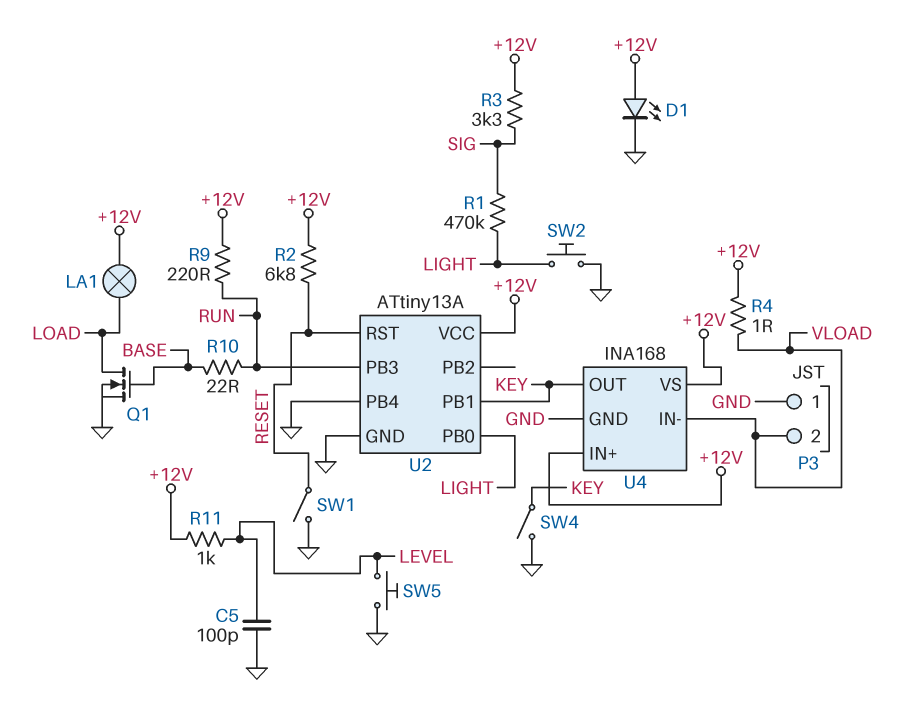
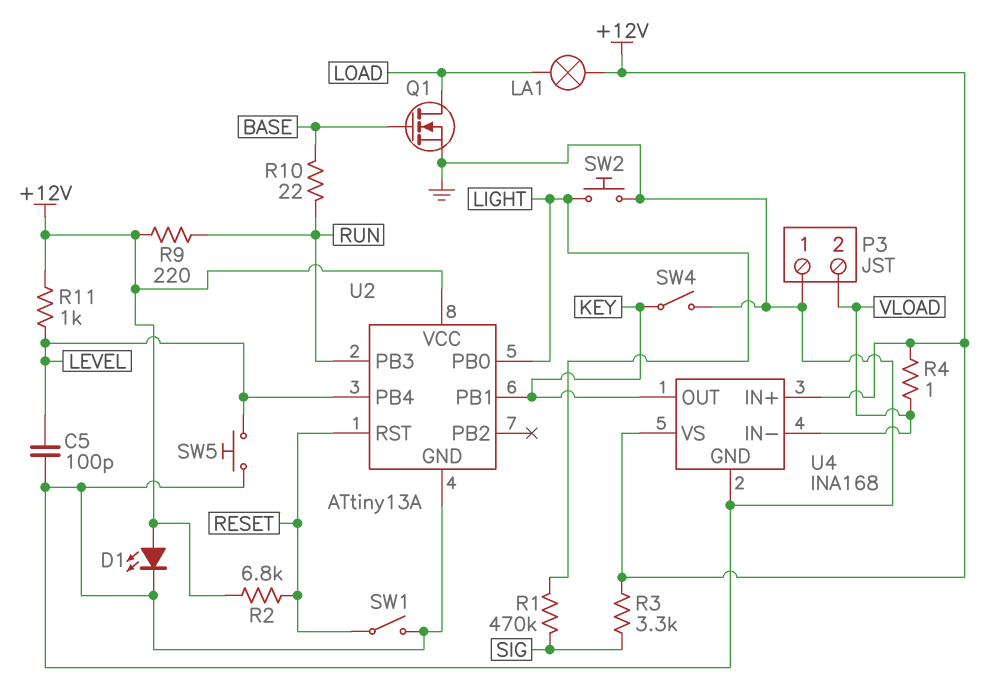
U2 pin PB4: GND -> LEVEL

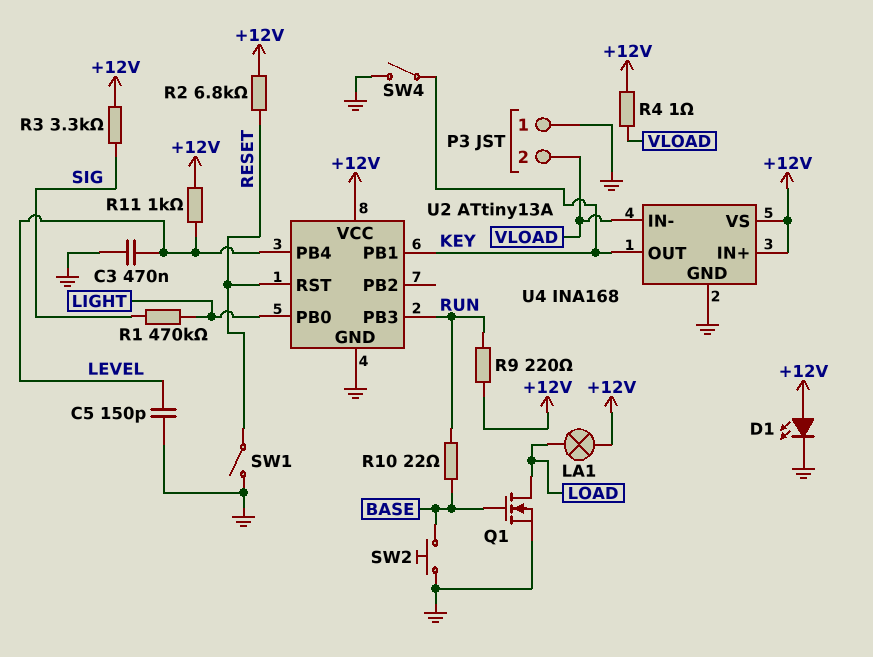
C3: none -> 470nF (GND, LEVEL)
C5: 100pF (GND, LEVEL) -> 150pF (GND, LEVEL)
SW2: button (GND, LIGHT) -> button (BASE, GND)
SW5: button (GND, LEVEL) -> none

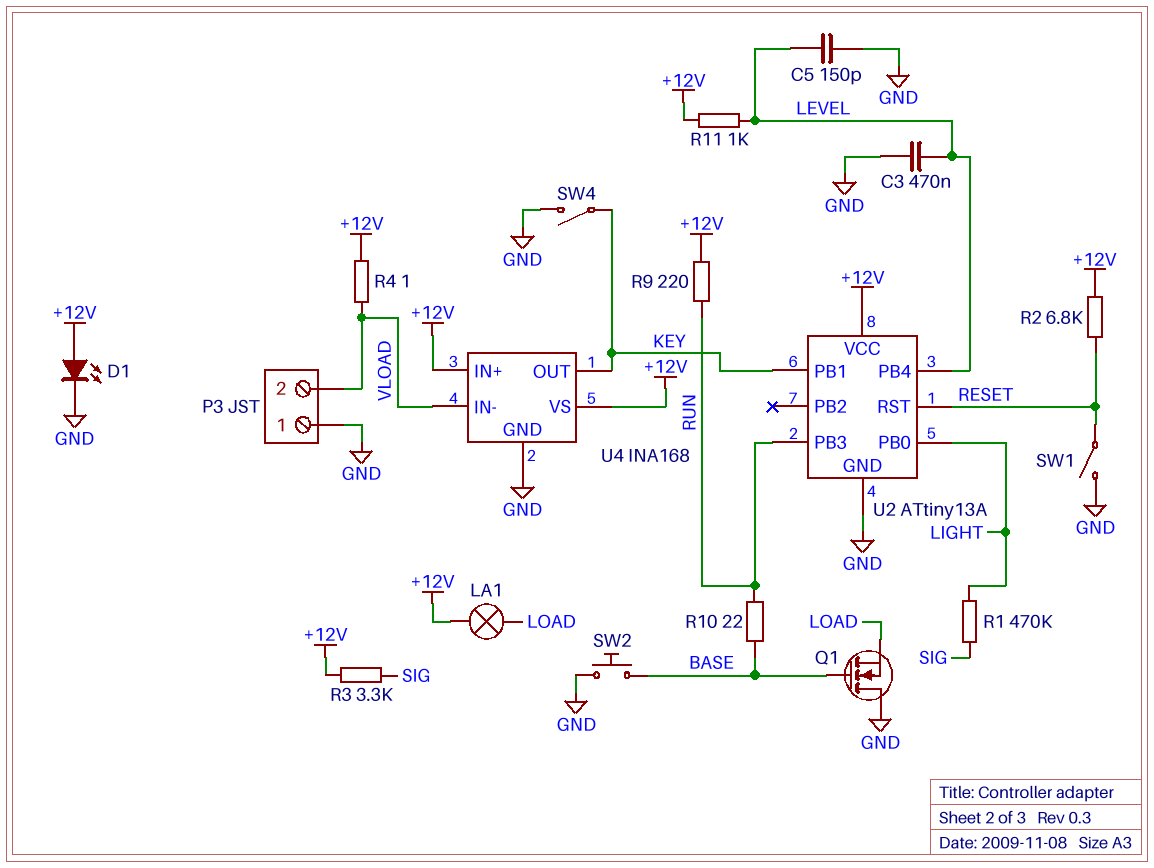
Q1: NMOS (G BASE, D LOAD, S GND) -> NMOS (G BASE, D GND, S LOAD)

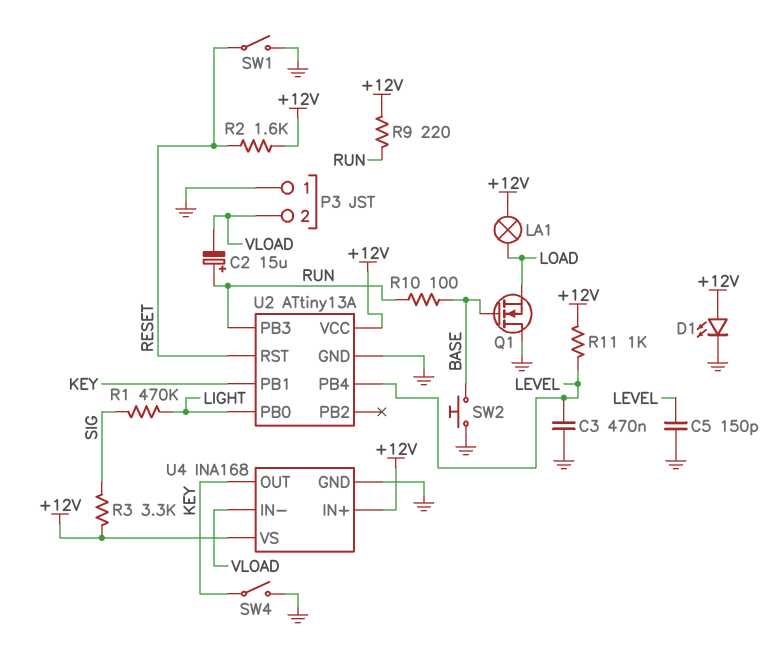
C2: none -> 15uF (plus RUN, minus VLOAD)
R2: 6.8k (+12V, RESET) -> 1.6k (+12V, RESET)
R4: 1 (+12V, VLOAD) -> none
R10: 22 (BASE, RUN) -> 100 (BASE, RUN)

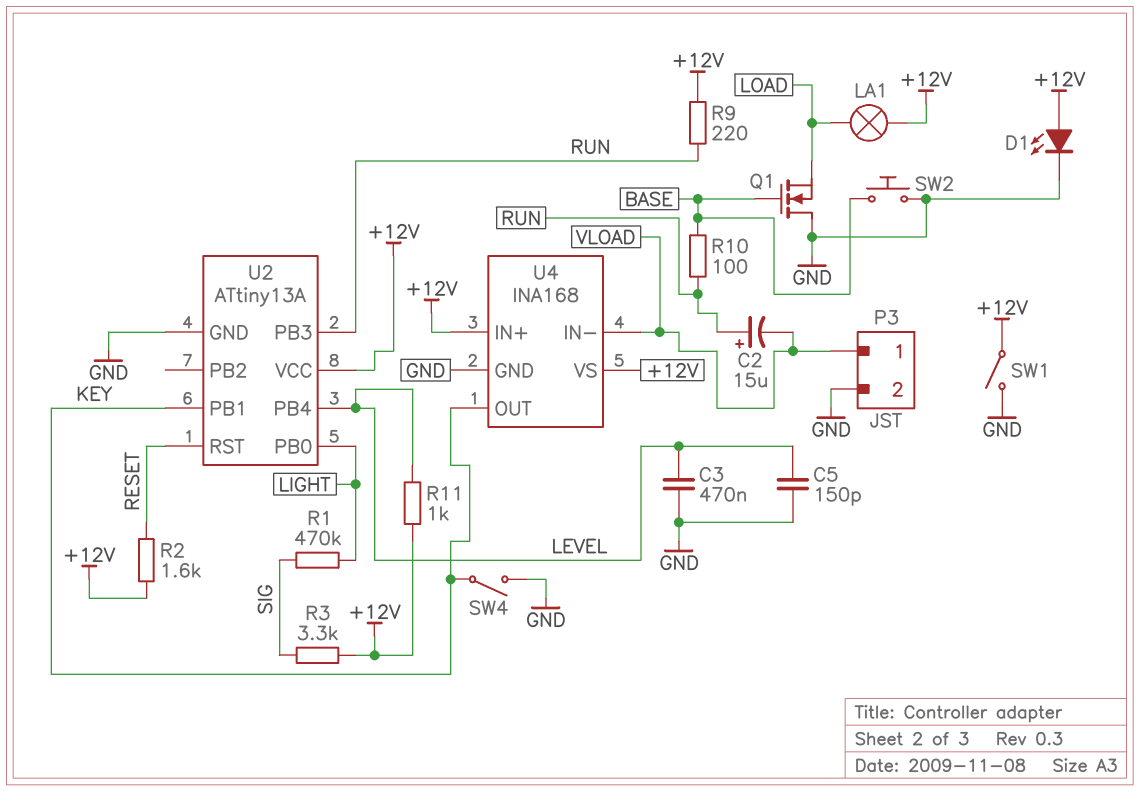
P3 pin 1: GND -> VLOAD
P3 pin 2: VLOAD -> GND
SW1: switch (GND, RESET) -> switch (+12V, GND)

